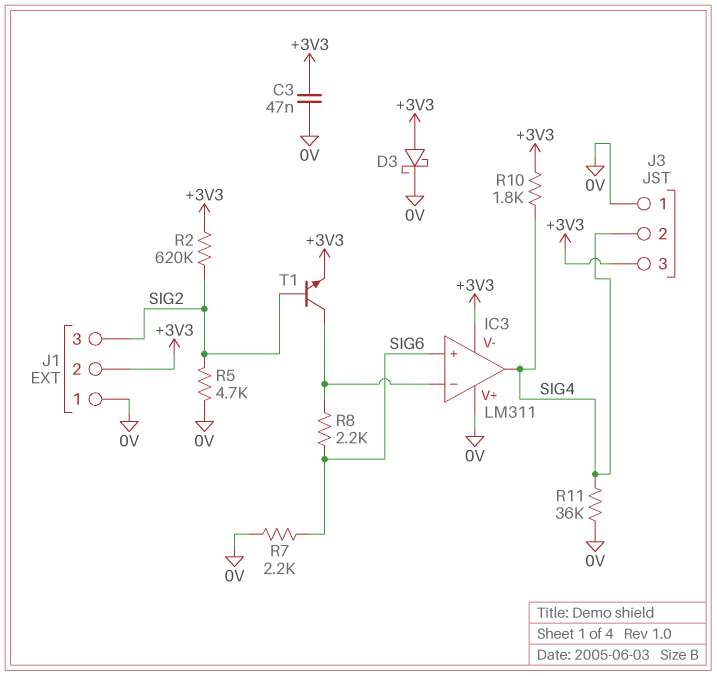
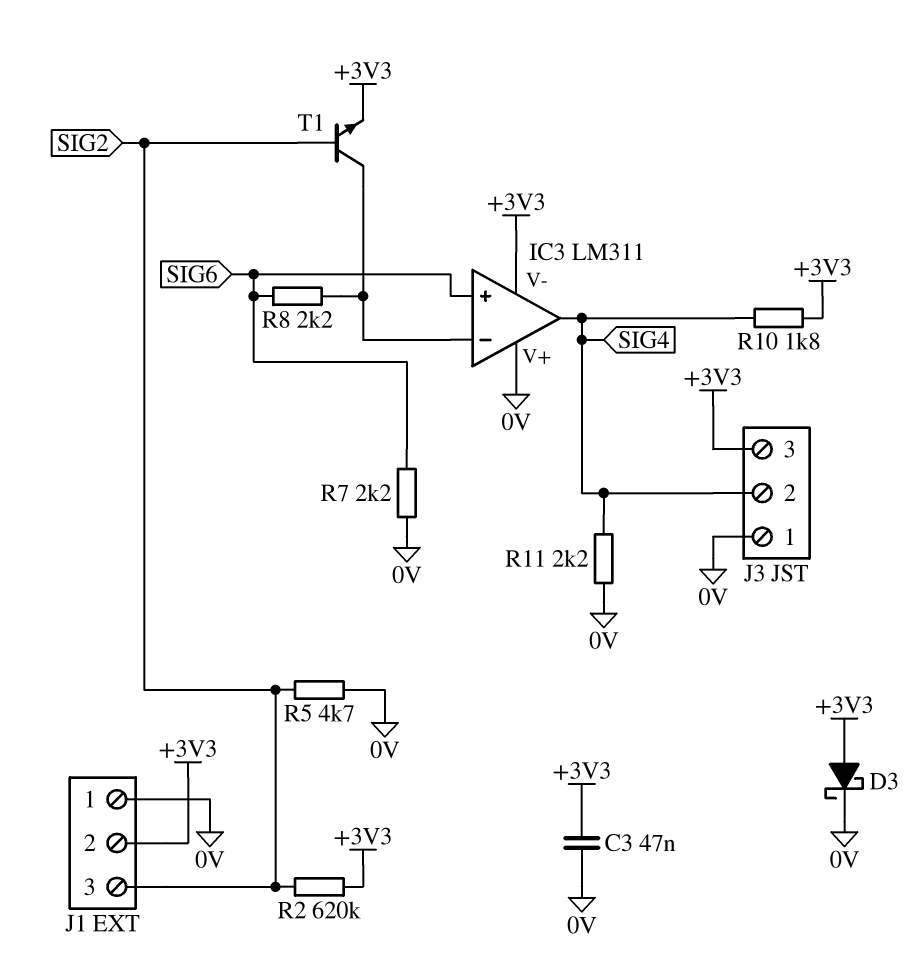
R11: 36k (0V, SIG4) -> 2.2k (0V, SIG4)

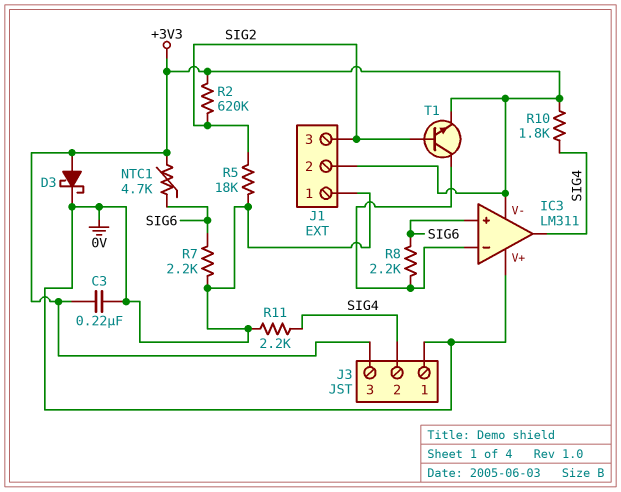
C3: 47nF (+3V3, 0V) -> 220nF (+3V3, 0V)
NTC1: none -> 4.7k (+3V3, SIG6)
R5: 4.7k (0V, SIG2) -> 18k (0V, SIG2)

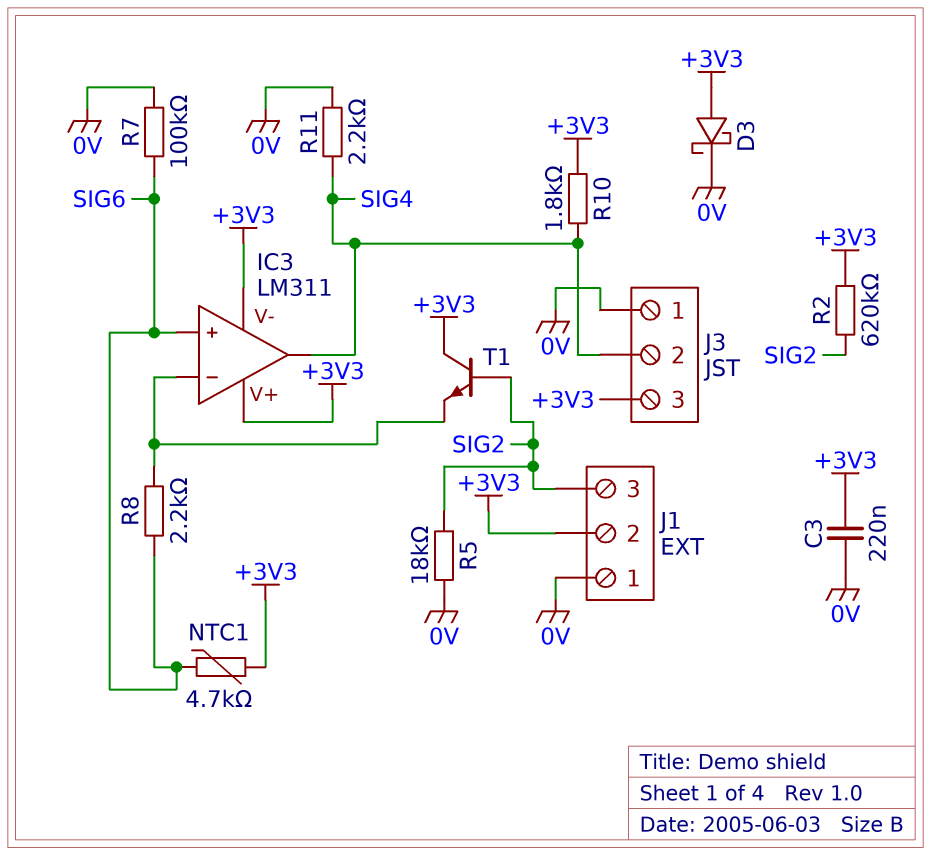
IC3 pin V+: 0V -> +3V3
R7: 2.2k (0V, SIG6) -> 100k (0V, SIG6)
T1: NPN (B SIG2, C IC3/in-, E +3V3) -> NPN (B SIG2, C +3V3, E IC3/in-)

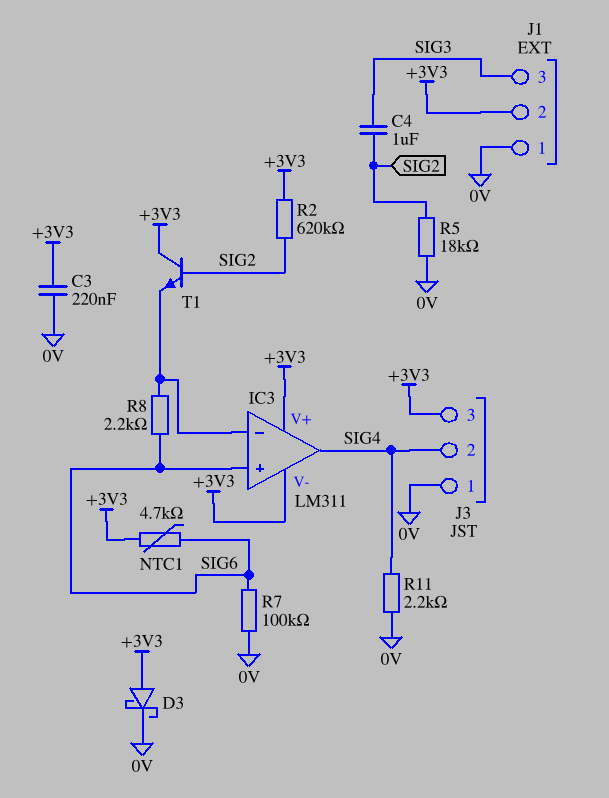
C4: none -> 1uF (SIG2, SIG3)
J1 pin 3: SIG2 -> SIG3
R10: 1.8k (+3V3, SIG4) -> none

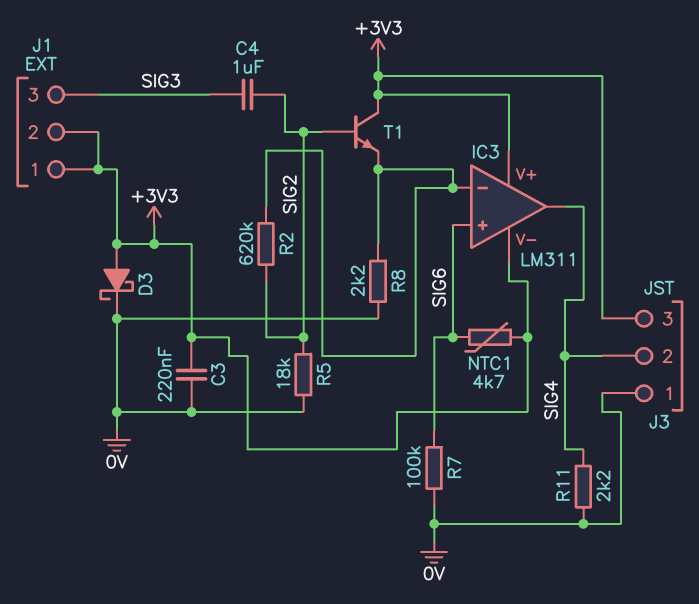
J1 pin 1: 0V -> +3V3
R2: 620k (+3V3, SIG2) -> 620k (IC3/in-, SIG2)
R8: 2.2k (IC3/in-, SIG6) -> 2.2k (0V, IC3/in-)

